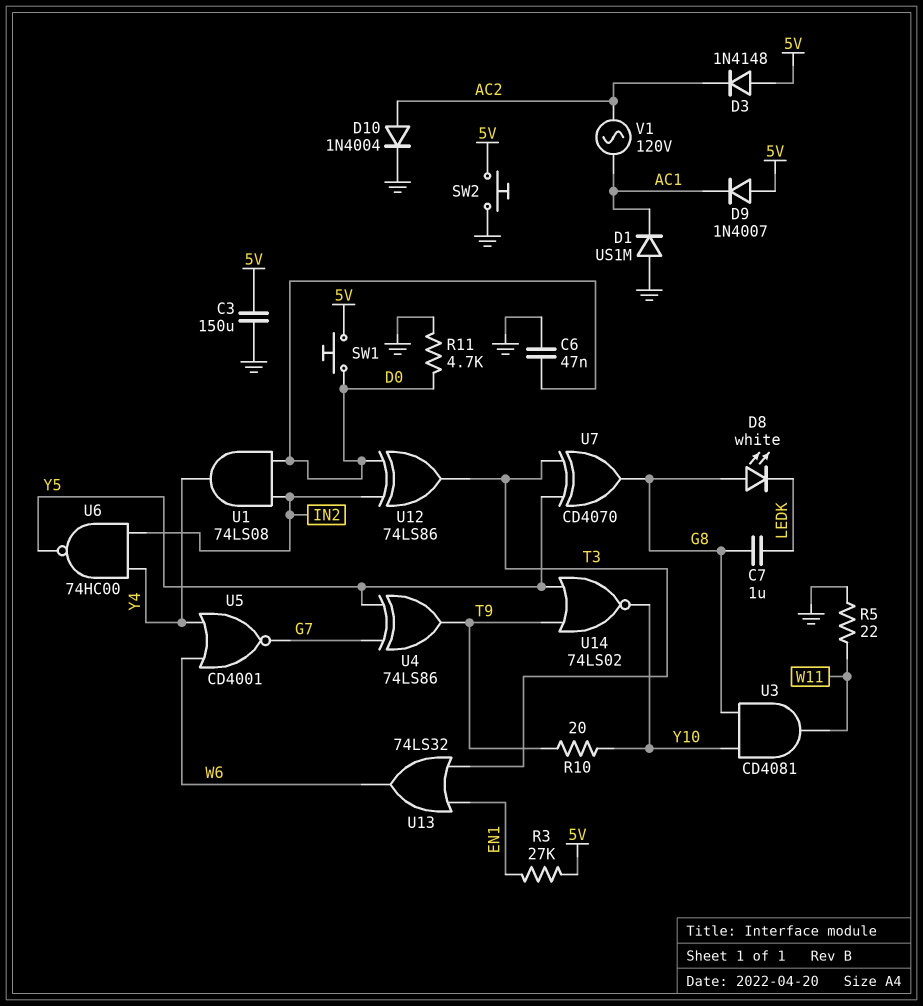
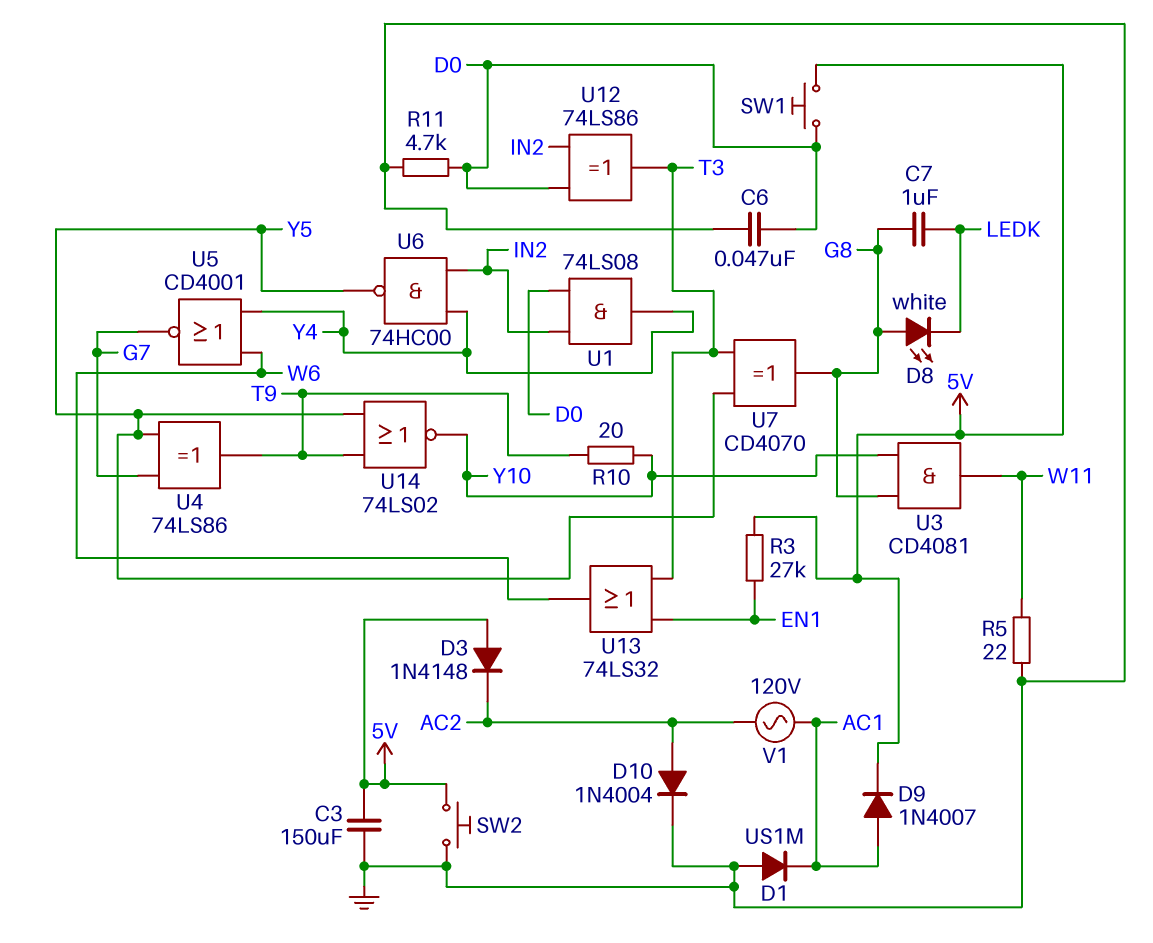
D9: diode 1N4007 (A 5V, K AC1) -> diode 1N4007 (A AC1, K 5V)

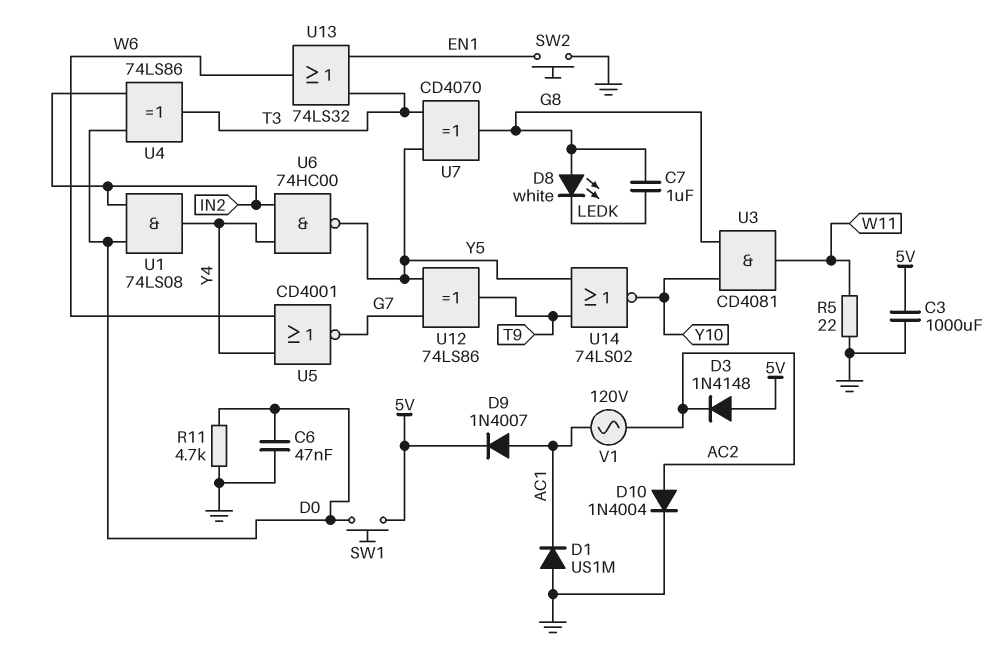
C3: 150uF (5V, GND) -> 1000uF (5V, GND)
R3: 27k (5V, EN1) -> none
R10: 20 (T9, Y10) -> none
SW2: button (5V, GND) -> button (EN1, GND)
U4: XOR 74LS86 (in G7, in Y5, out T9) -> XOR 74LS86 (in D0, in IN2, out T3)
U12: XOR 74LS86 (in D0, in IN2, out T3) -> XOR 74LS86 (in G7, in Y5, out T9)

